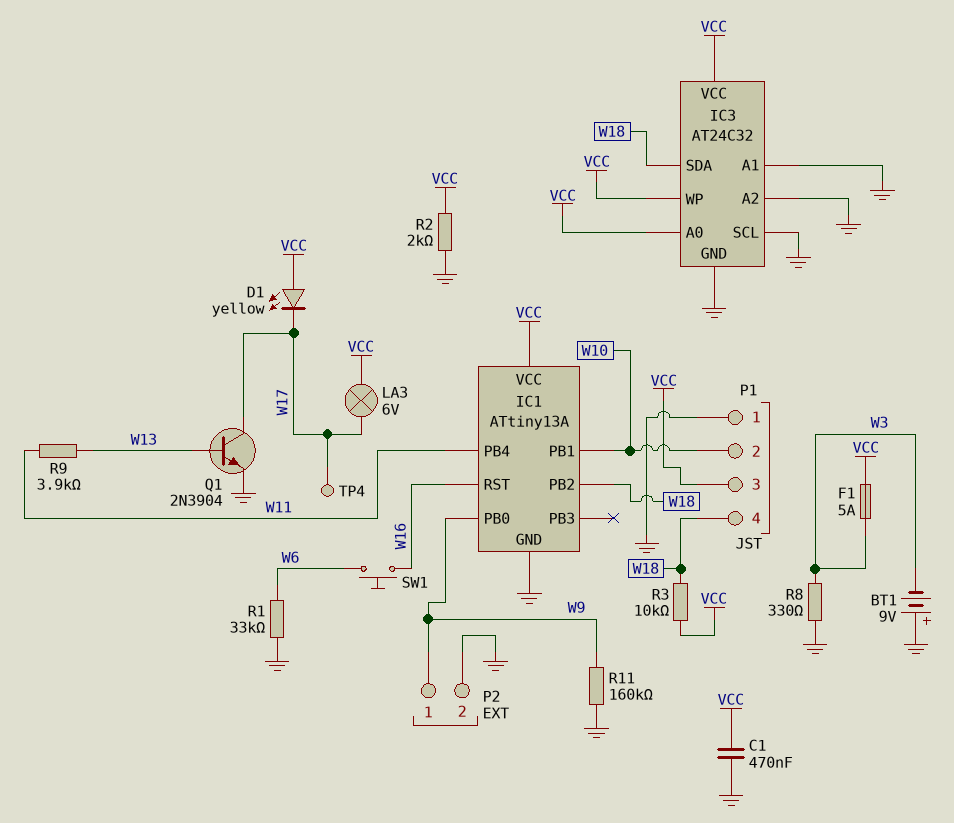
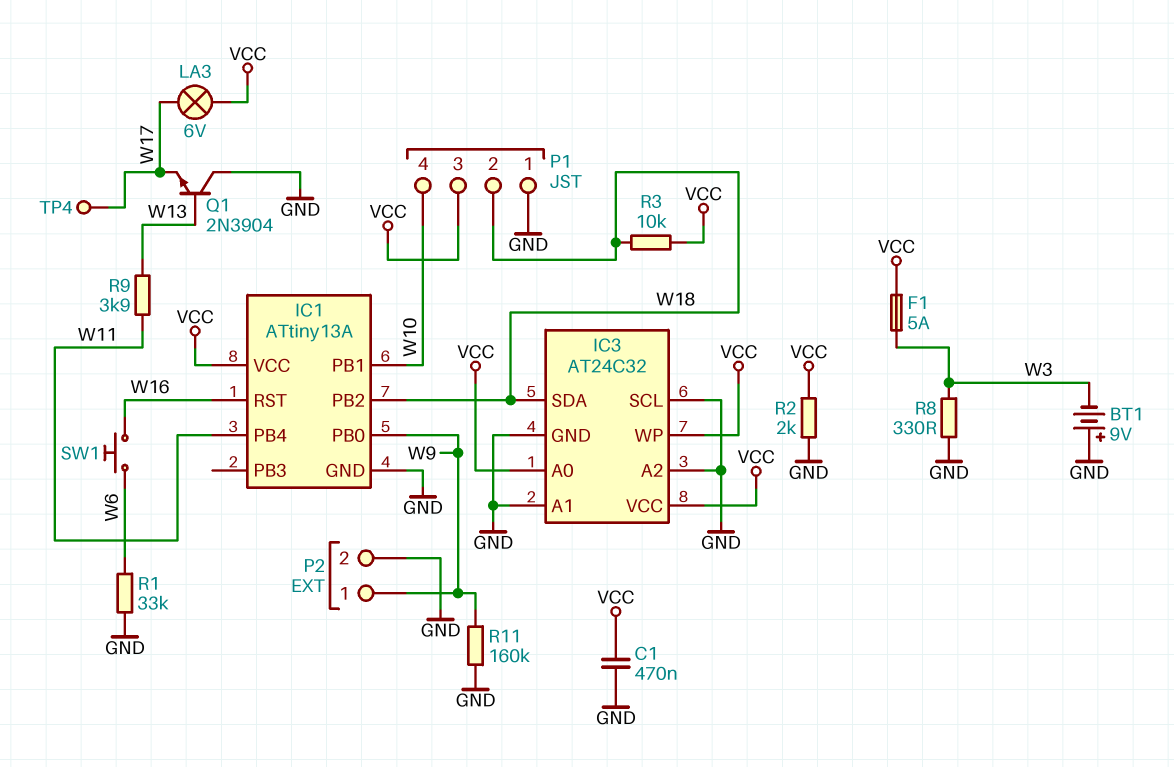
D1: LED yellow (A VCC, K W17) -> none
P1 pin 2: W10 -> W18
P1 pin 4: W18 -> W10
Q1: NPN 2N3904 (B W13, C W17, E GND) -> NPN 2N3904 (B W13, C GND, E W17)

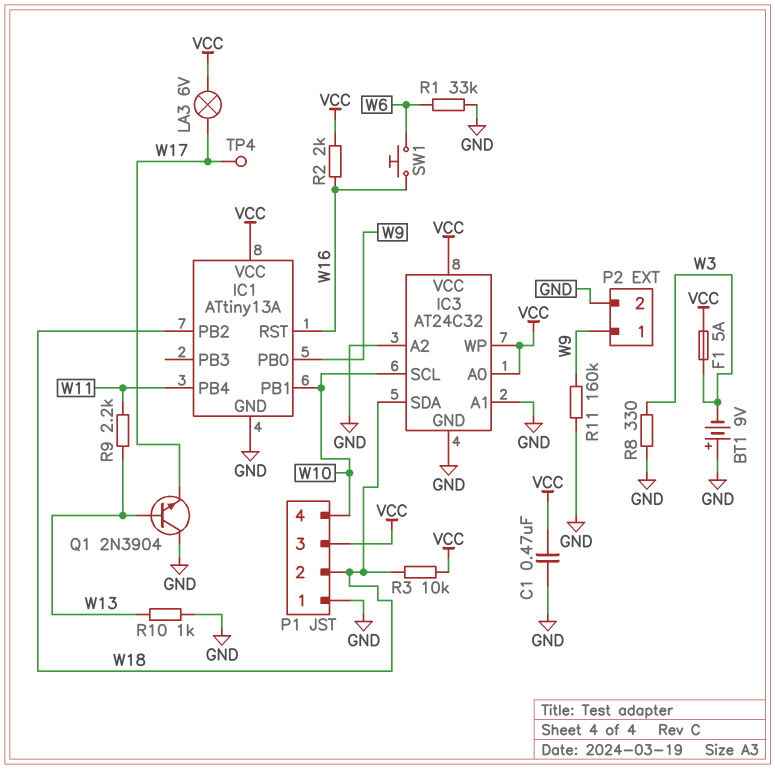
IC3 pin SCL: GND -> W10
R2: 2k (GND, VCC) -> 2k (VCC, W16)
R9: 3.9k (W11, W13) -> 2.2k (W11, W13)
R10: none -> 1k (GND, W13)

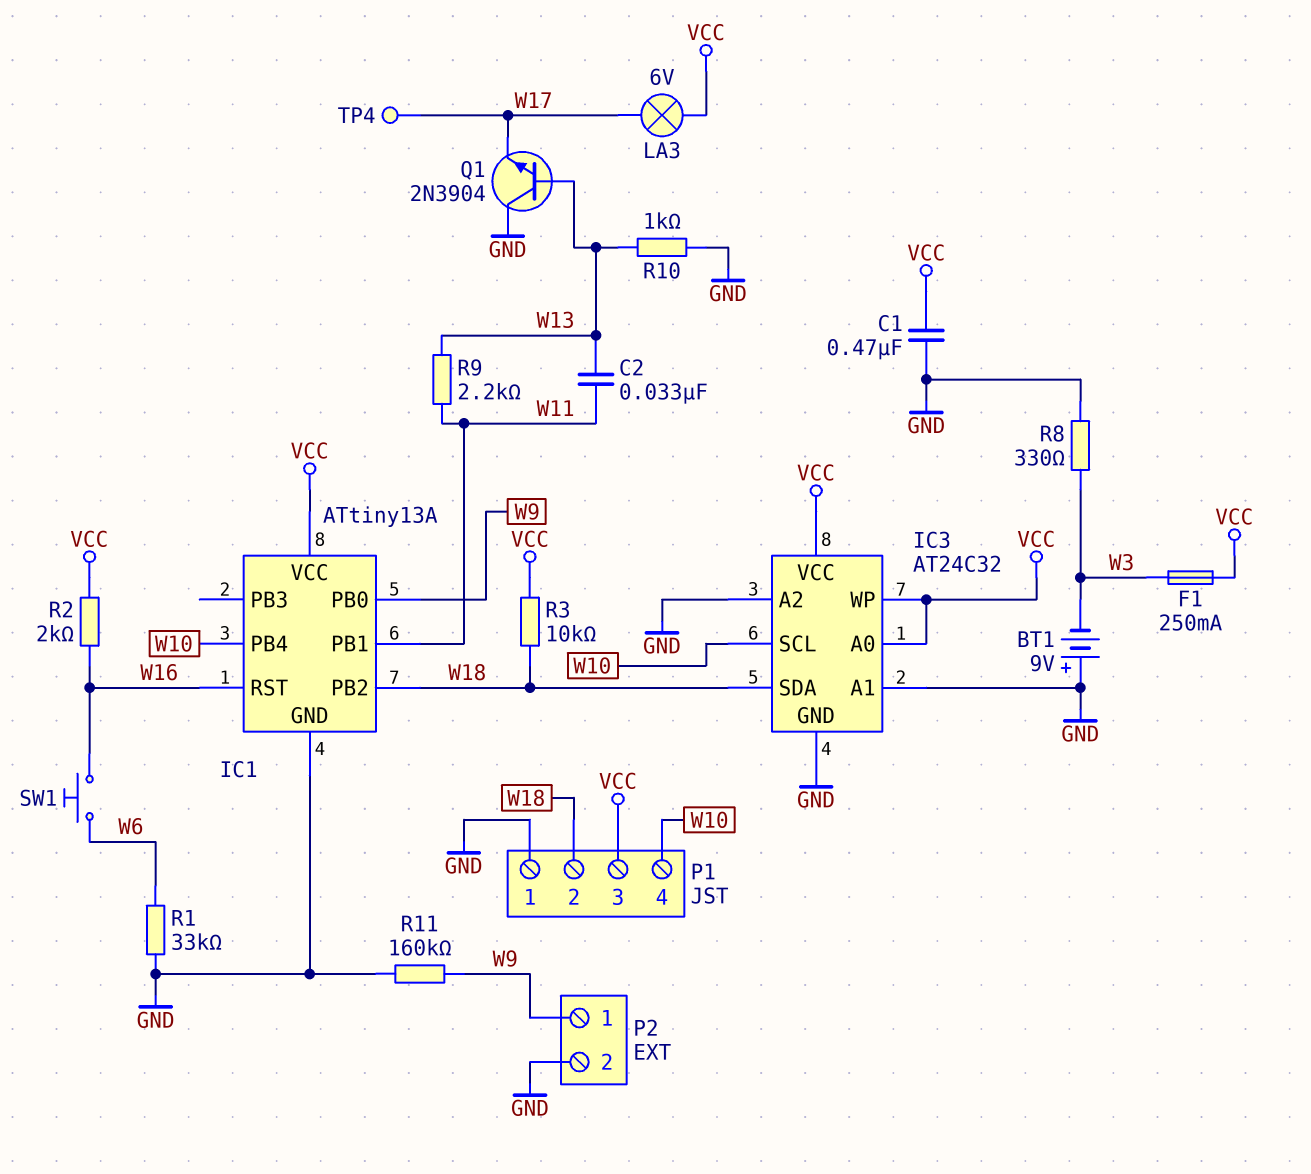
C2: none -> 33nF (W11, W13)
F1: 5A (VCC, W3) -> 250mA (VCC, W3)
IC1 pin PB1: W10 -> W11
IC1 pin PB4: W11 -> W10

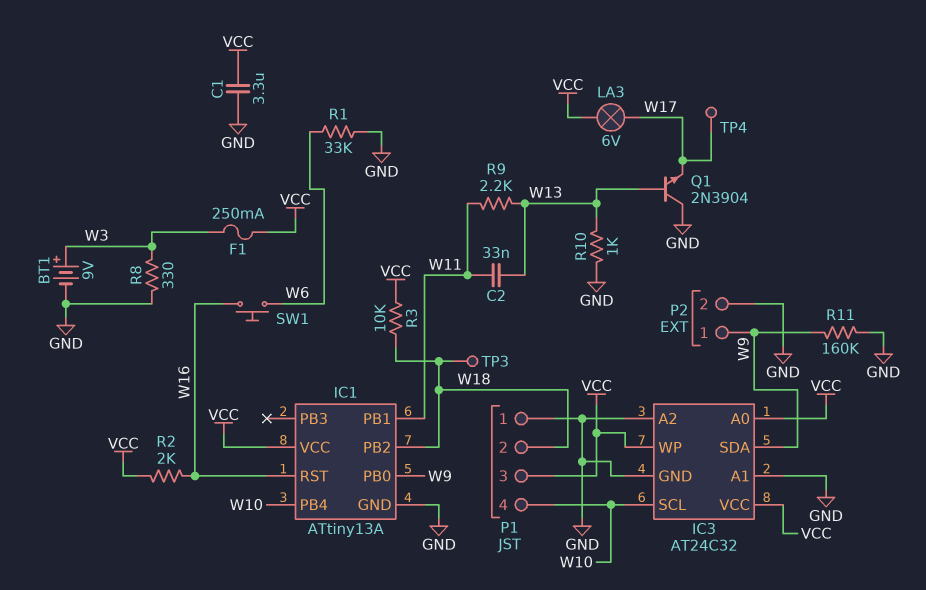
BT1: 9V (plus GND, minus W3) -> 9V (plus W3, minus GND)
C1: 470nF (GND, VCC) -> 3.3uF (GND, VCC)
IC3 pin SDA: W18 -> W9
TP3: none -> test point (W18)

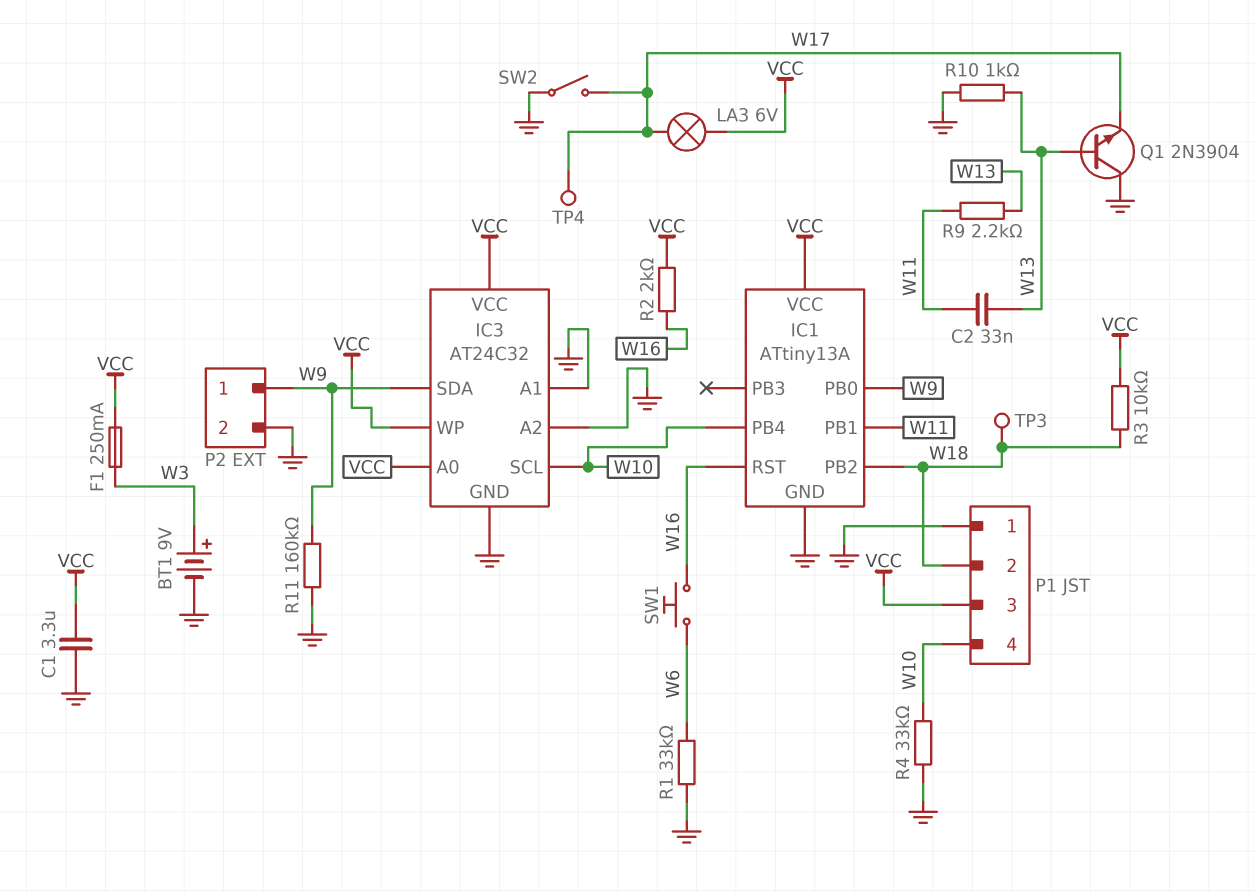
R4: none -> 33k (GND, W10)
R8: 330 (GND, W3) -> none
SW2: none -> switch (GND, W17)

